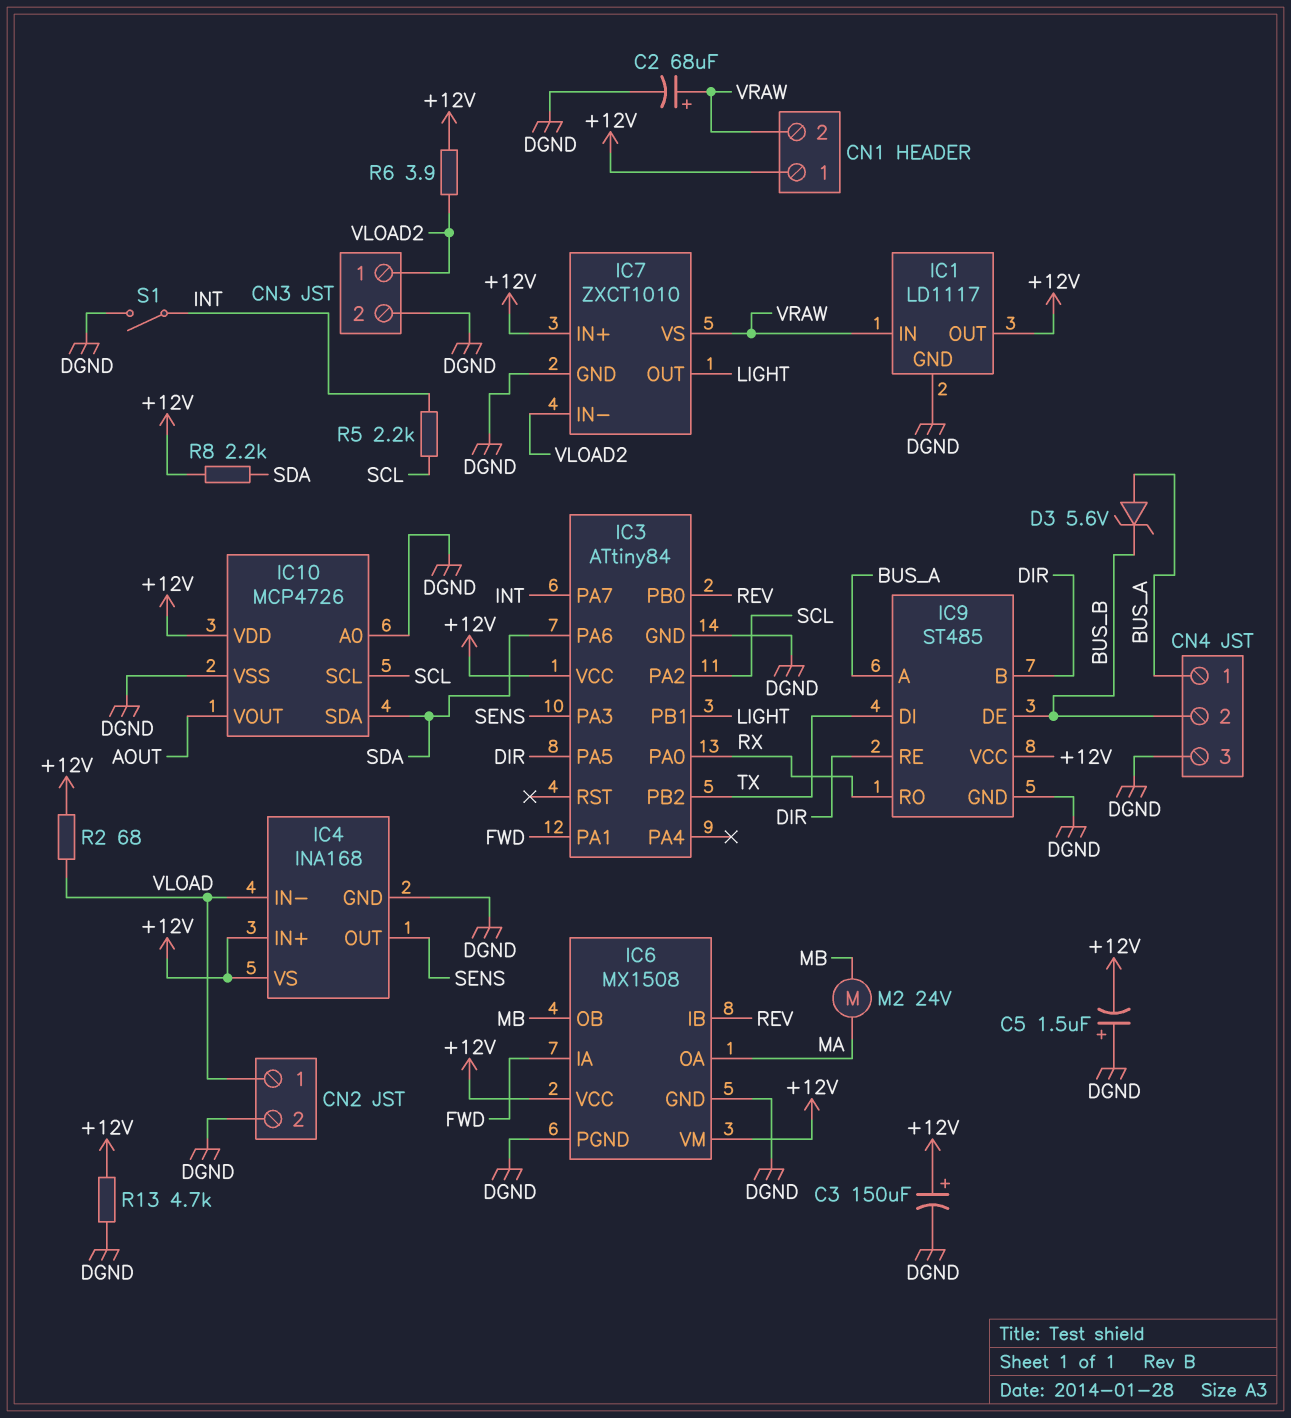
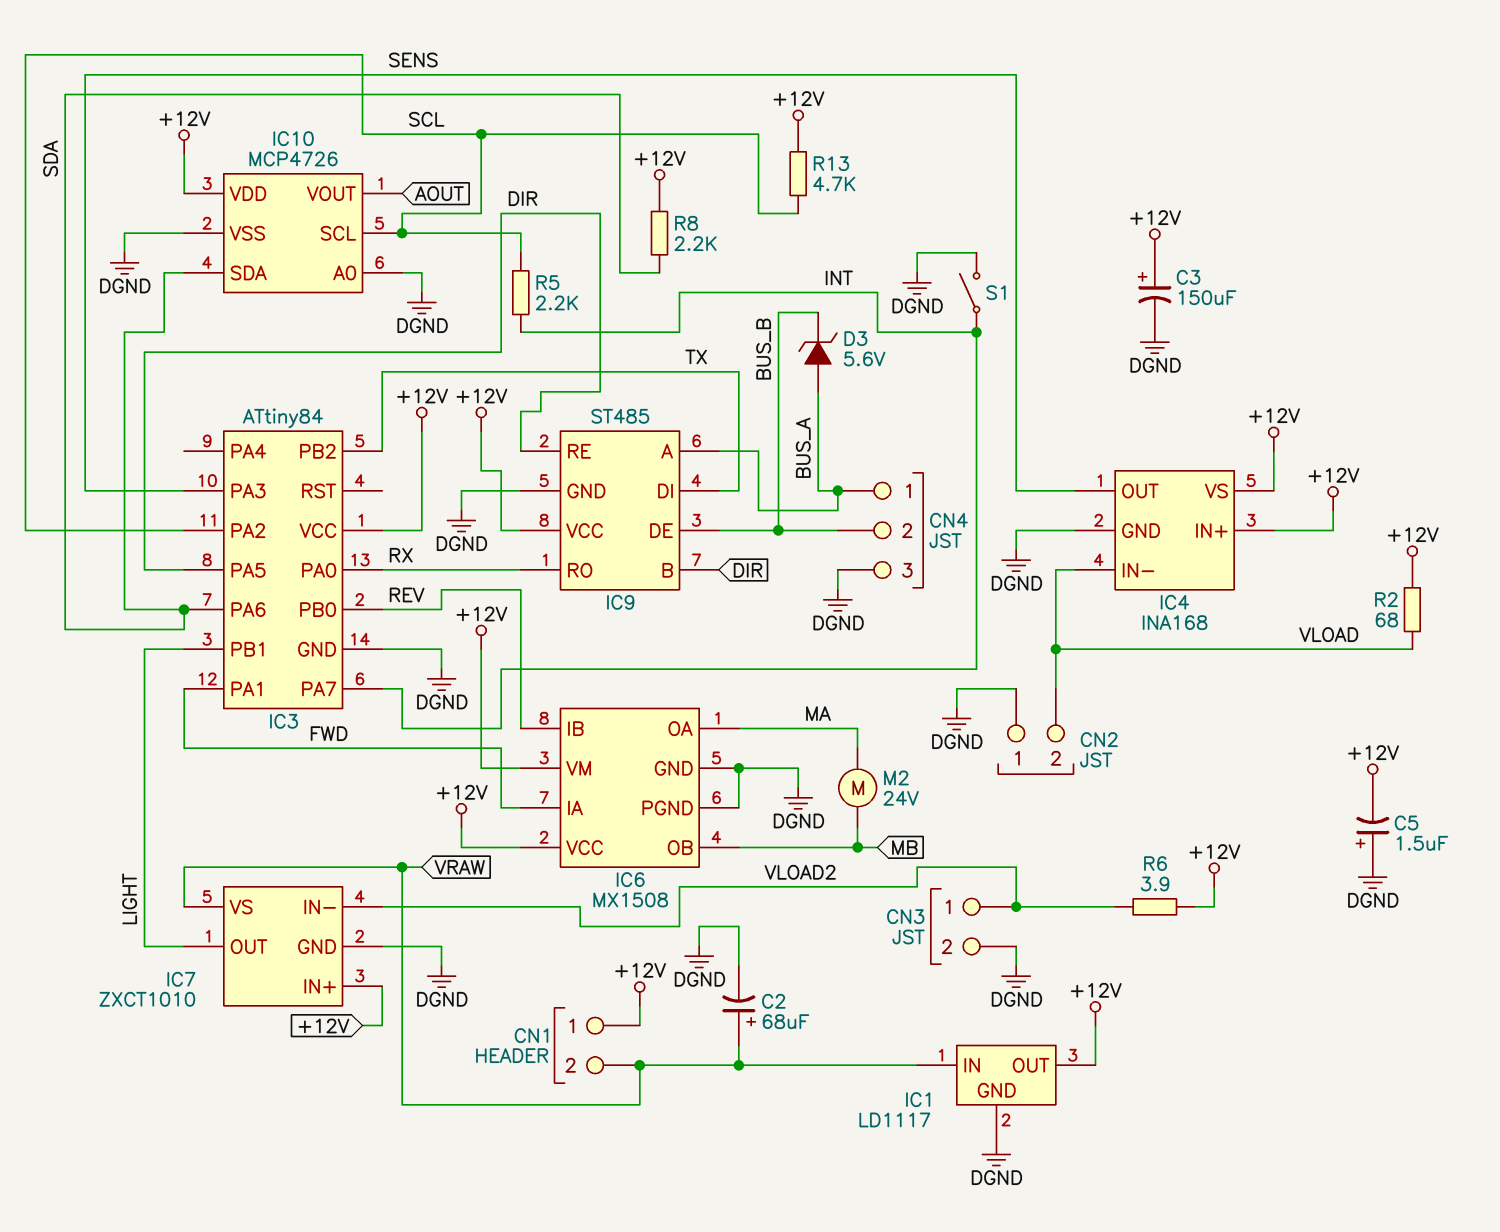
CN2 pin 1: VLOAD -> DGND
CN2 pin 2: DGND -> VLOAD
R13: 4.7k (+12V, DGND) -> 4.7k (+12V, SCL)

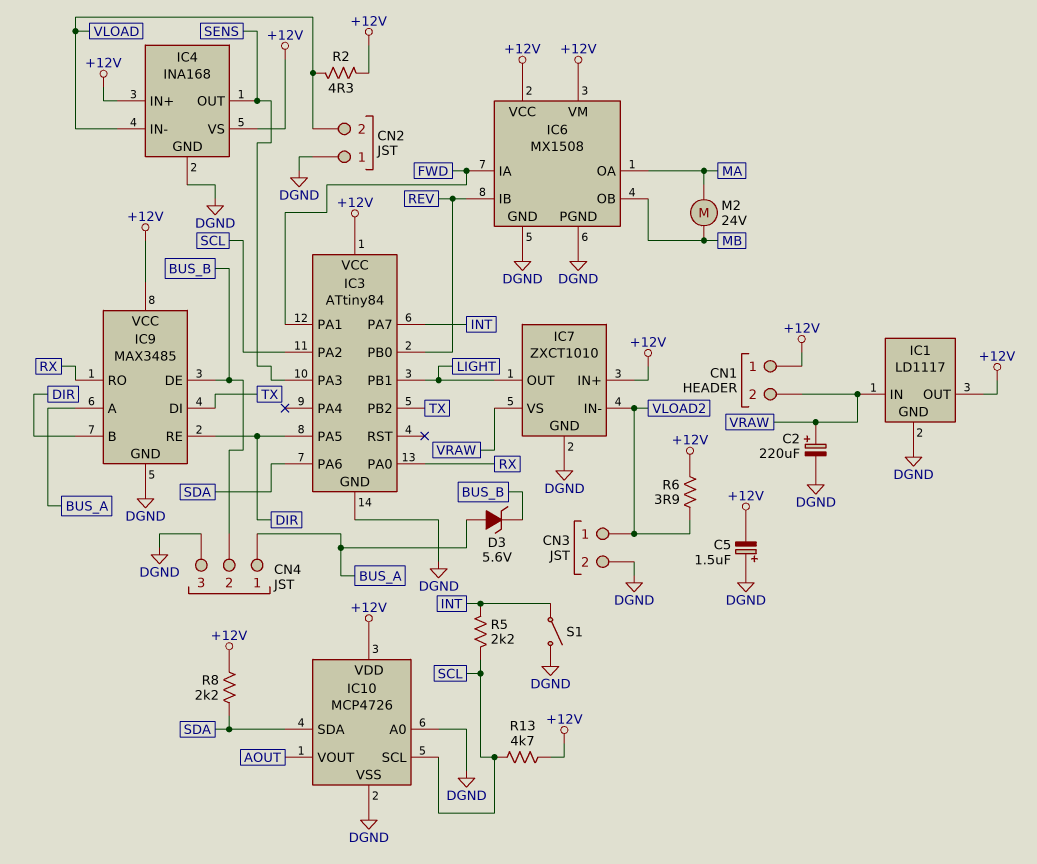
C2: 68uF (plus VRAW, minus DGND) -> 220uF (plus VRAW, minus DGND)
C3: 150uF (plus +12V, minus DGND) -> none
IC9: ST485 -> MAX3485
R2: 68 (+12V, VLOAD) -> 4.3 (+12V, VLOAD)

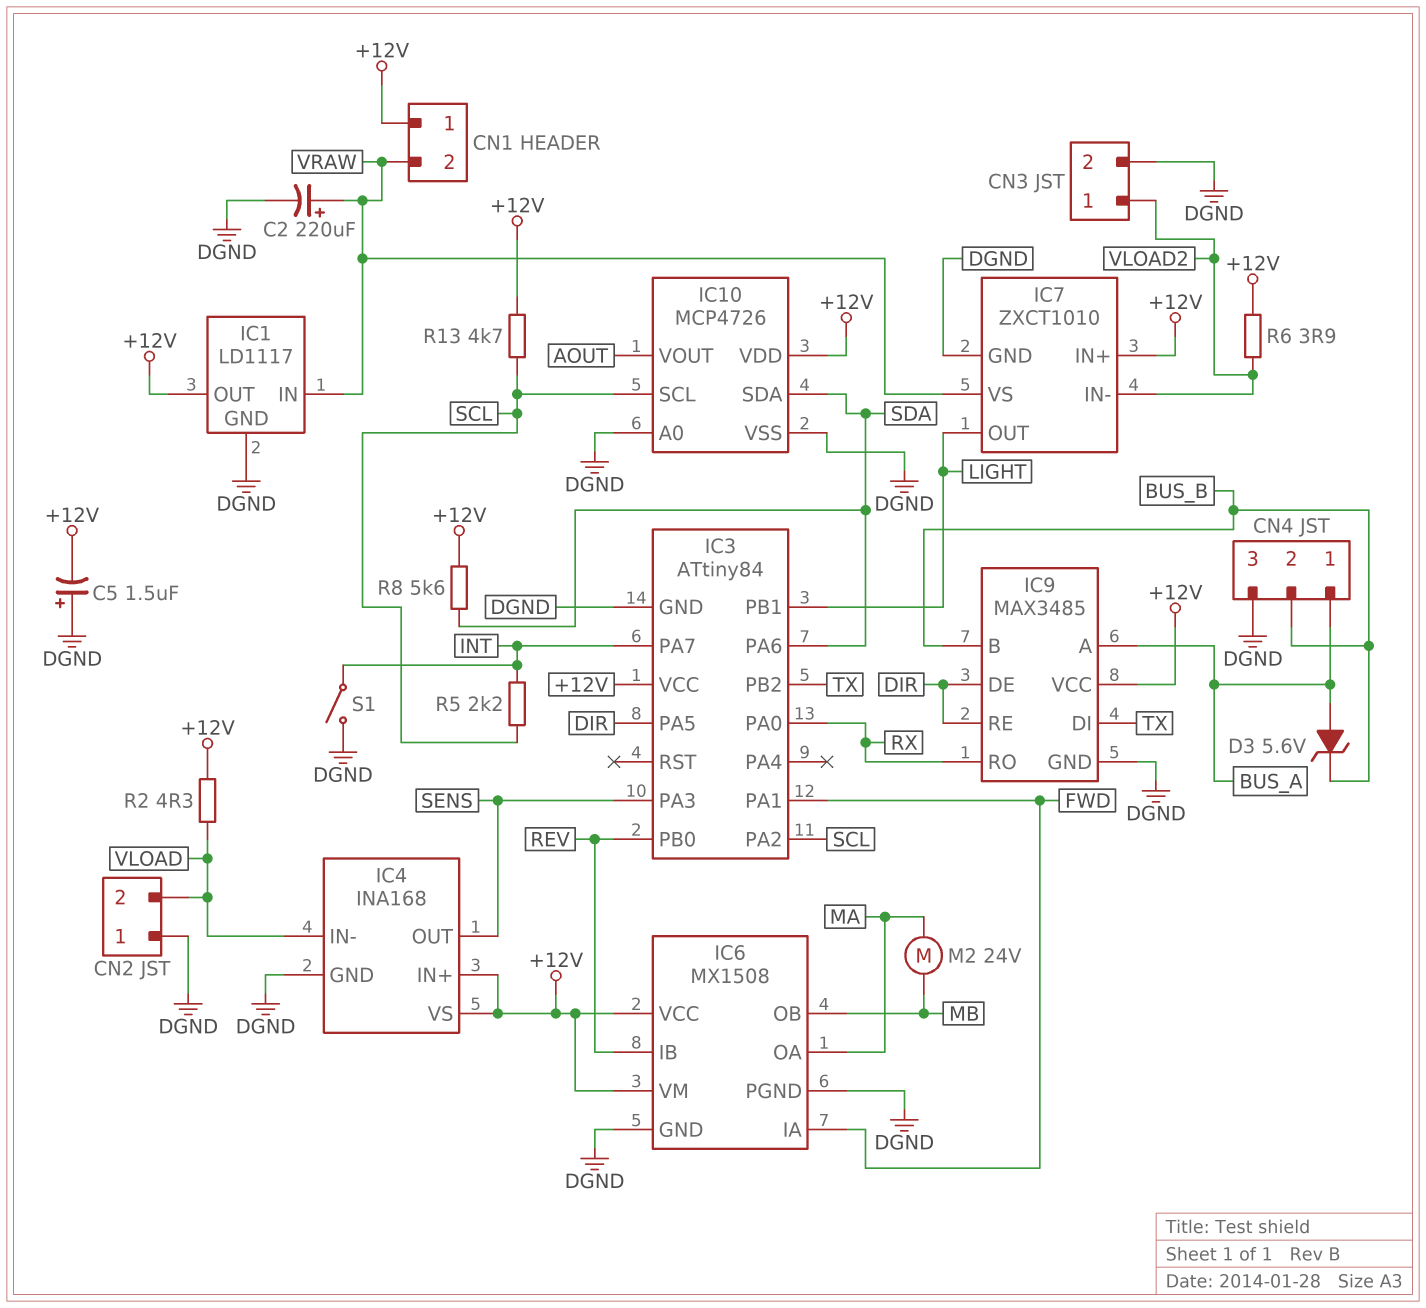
IC9 pin B: DIR -> BUS_B
IC9 pin DE: BUS_B -> DIR
R8: 2.2k (+12V, SDA) -> 5.6k (+12V, SDA)

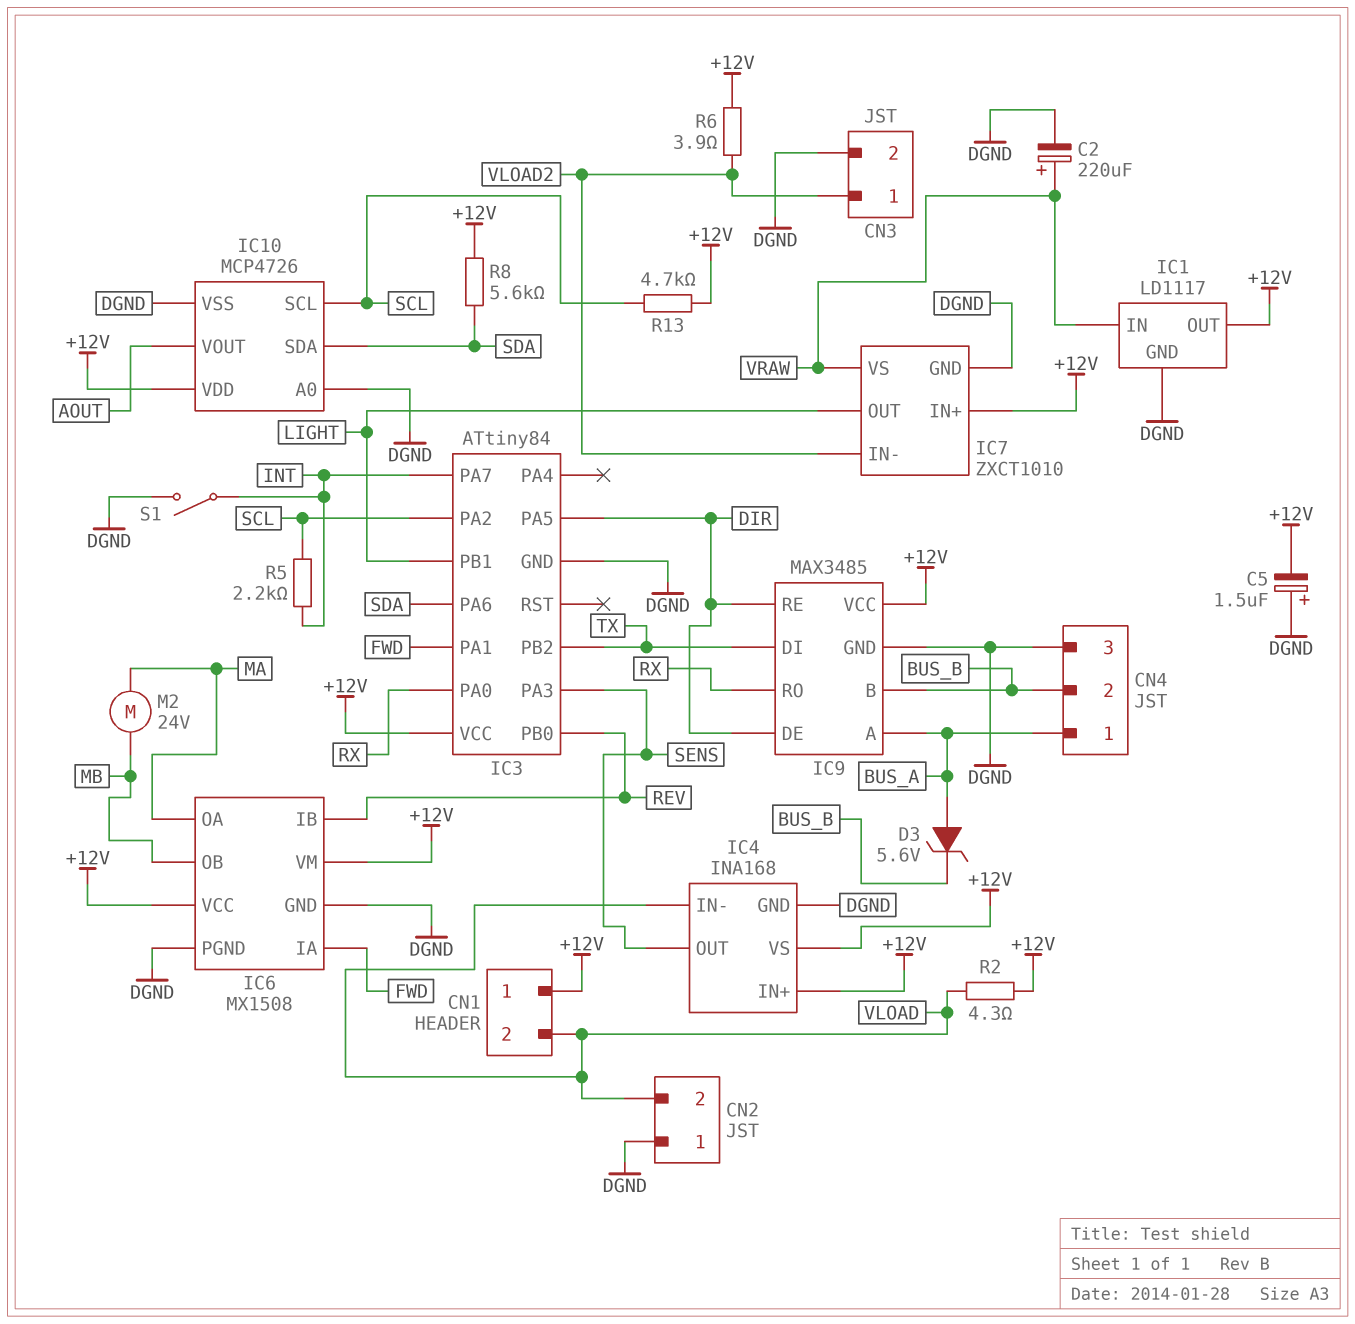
CN1 pin 2: VRAW -> VLOAD

